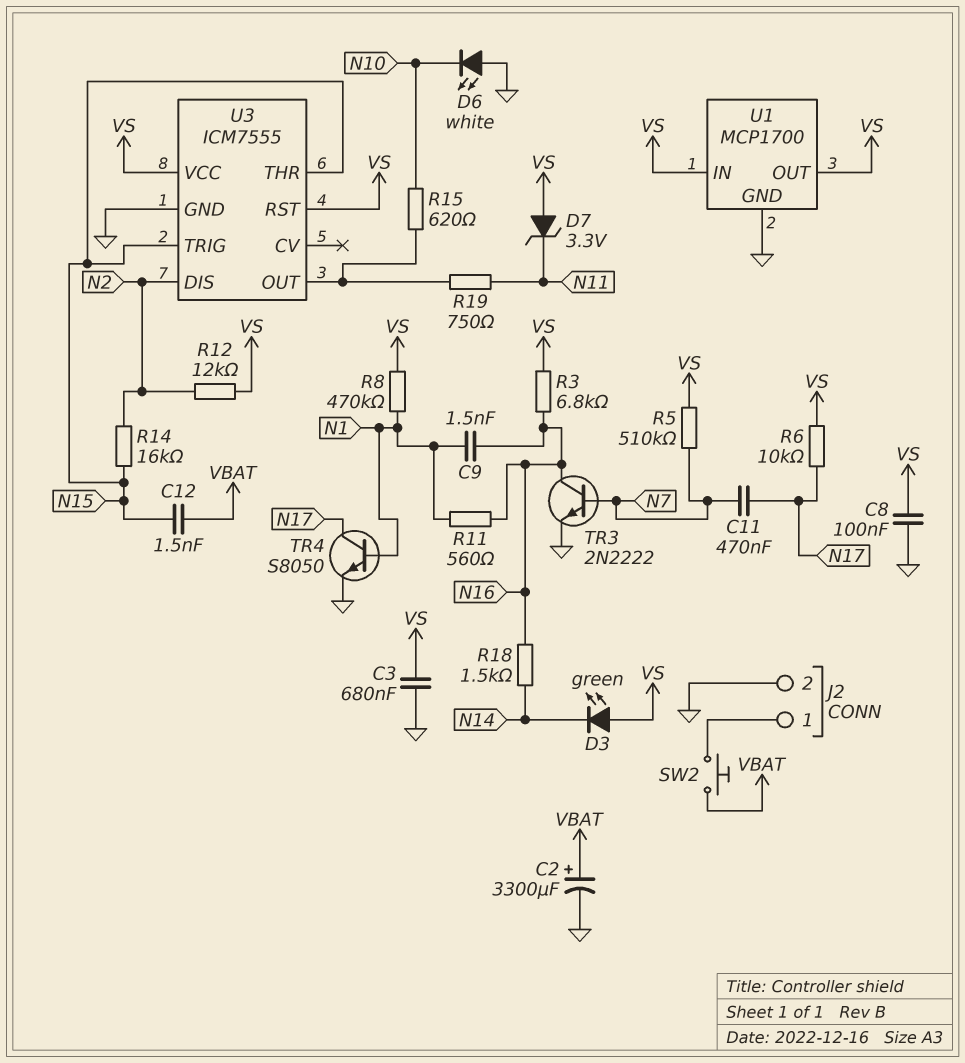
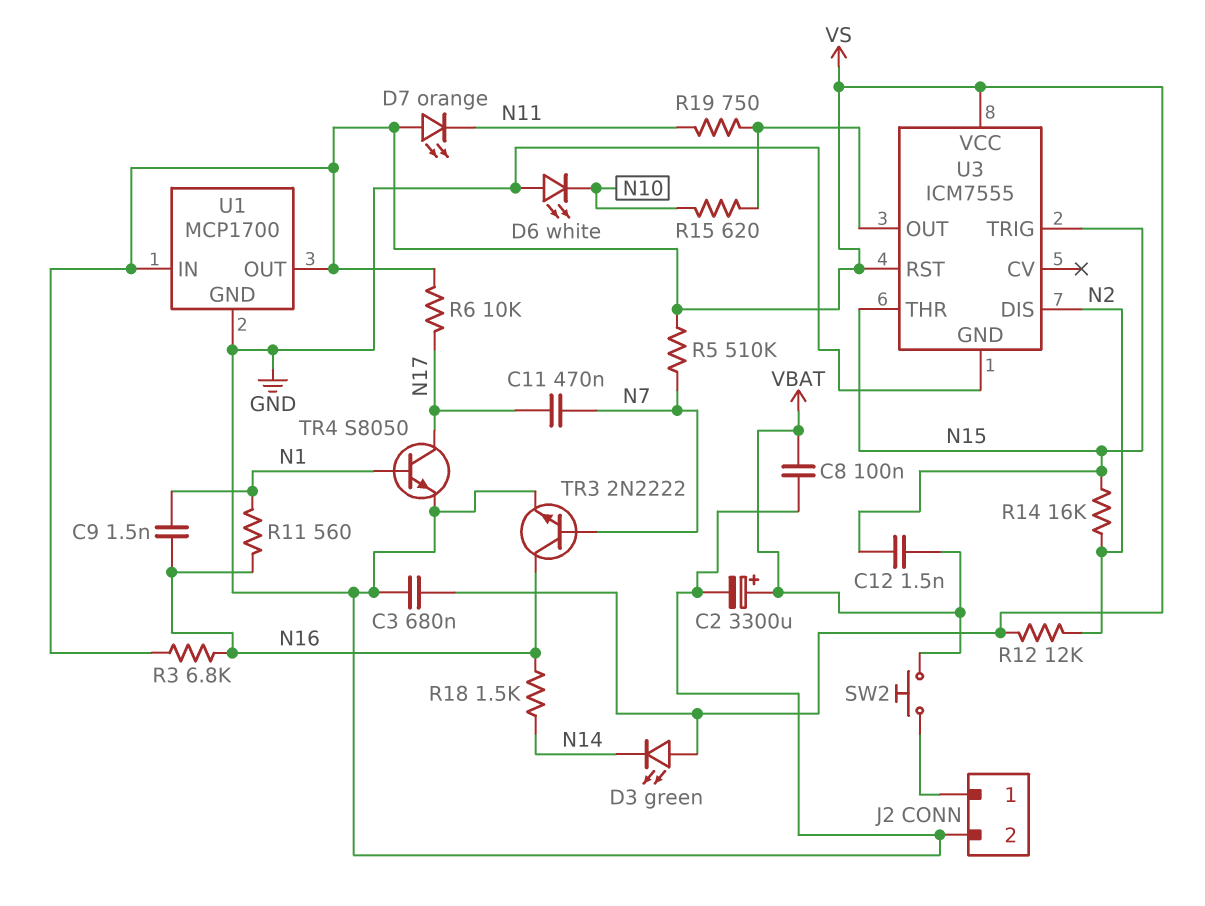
C8: 100nF (GND, VS) -> 100nF (GND, VBAT)
D7: zener 3.3V (A VS, K N11) -> LED orange (A VS, K N11)
R8: 470k (N1, VS) -> none

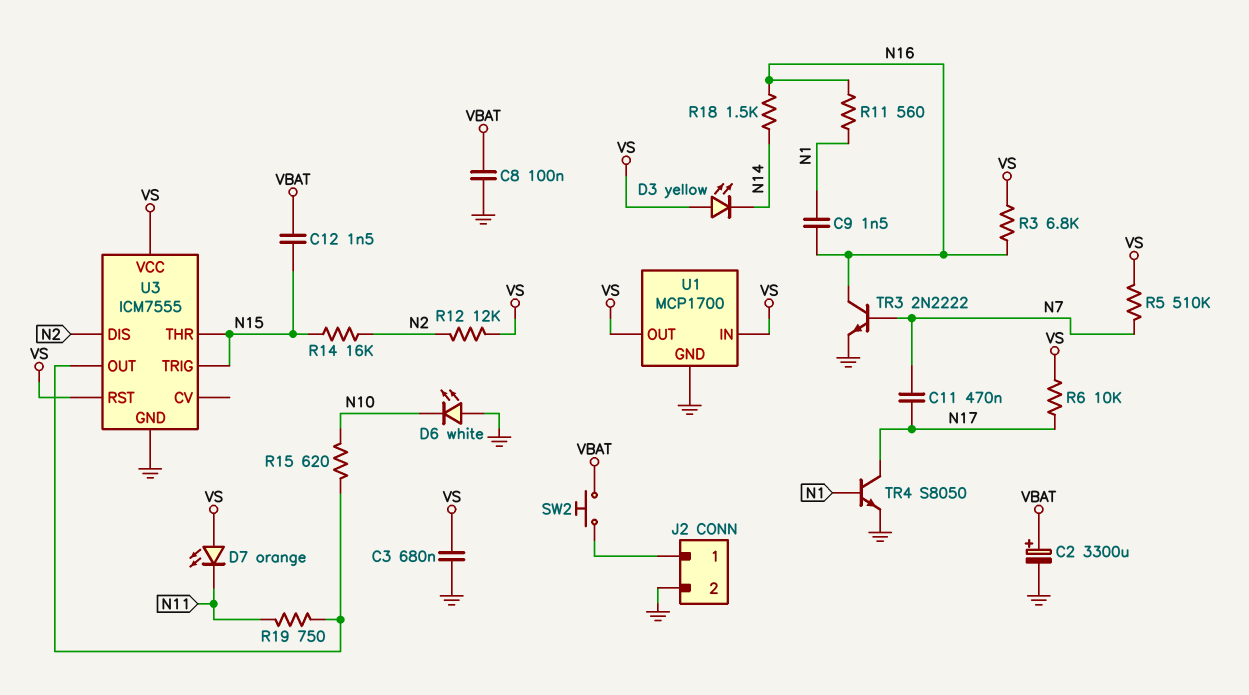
D3: LED green (A VS, K N14) -> LED yellow (A VS, K N14)

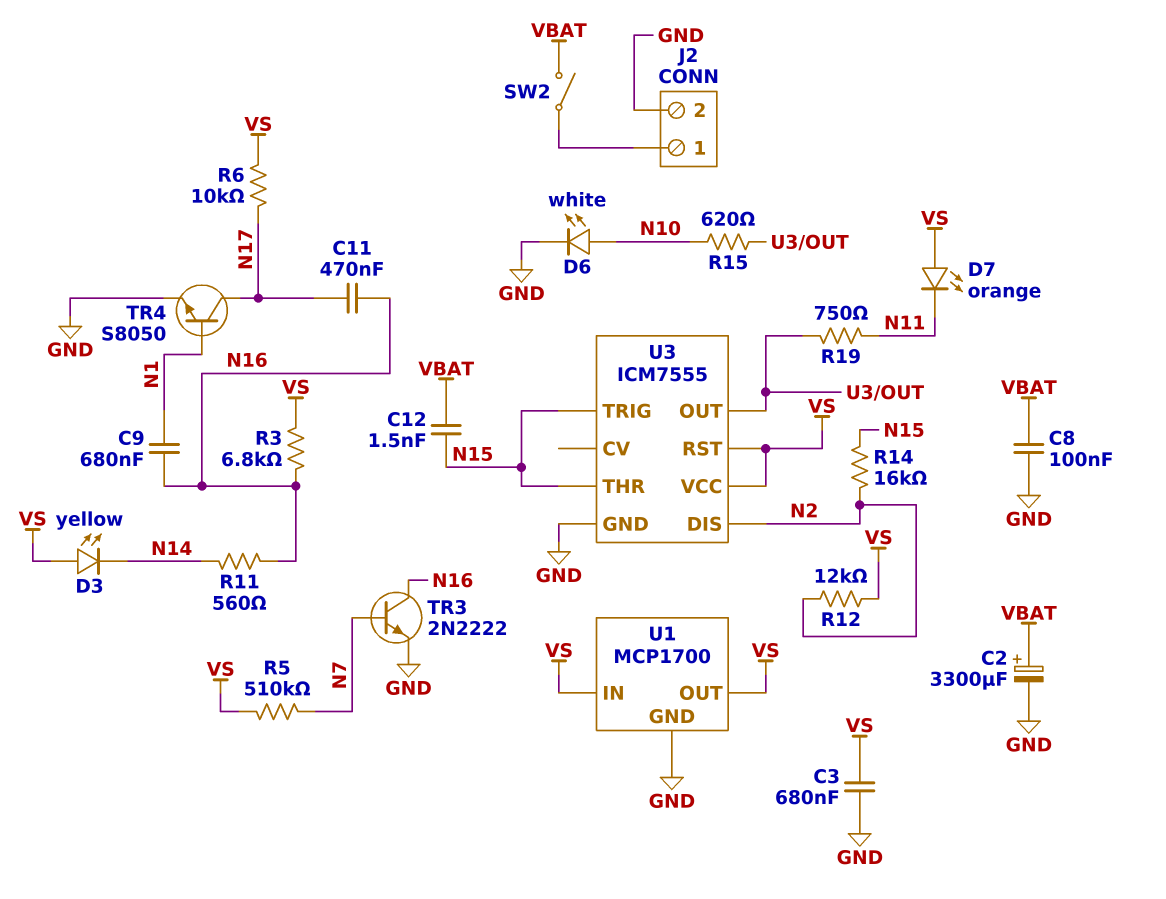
C9: 1.5nF (N1, N16) -> 680nF (N1, N16)
C11: 470nF (N7, N17) -> 470nF (N16, N17)
D6: LED white (A GND, K N10) -> LED white (A N10, K GND)
R11: 560 (N1, N16) -> 560 (N14, N16)
R18: 1.5k (N14, N16) -> none
SW2: button (J2/1, VBAT) -> switch (J2/1, VBAT)

